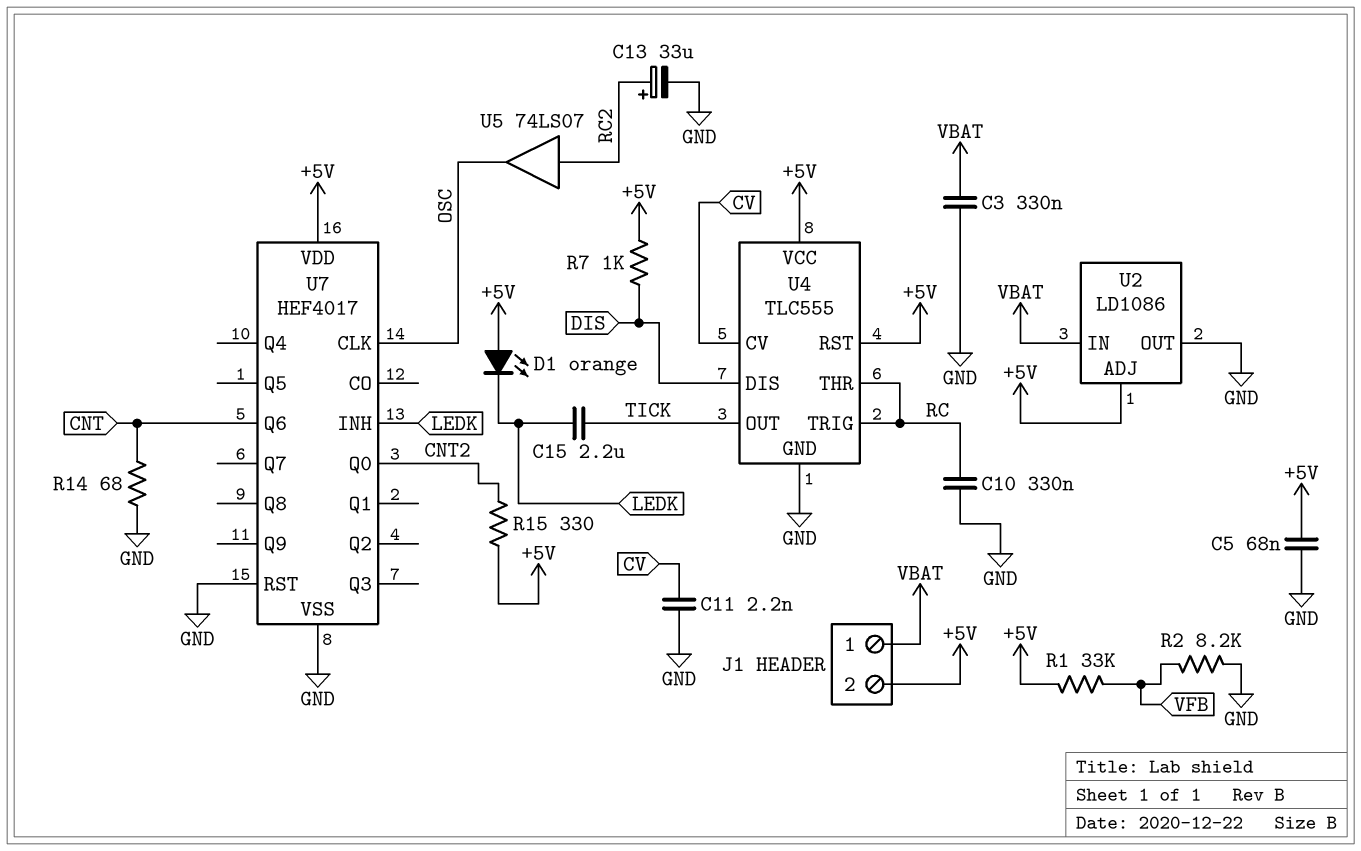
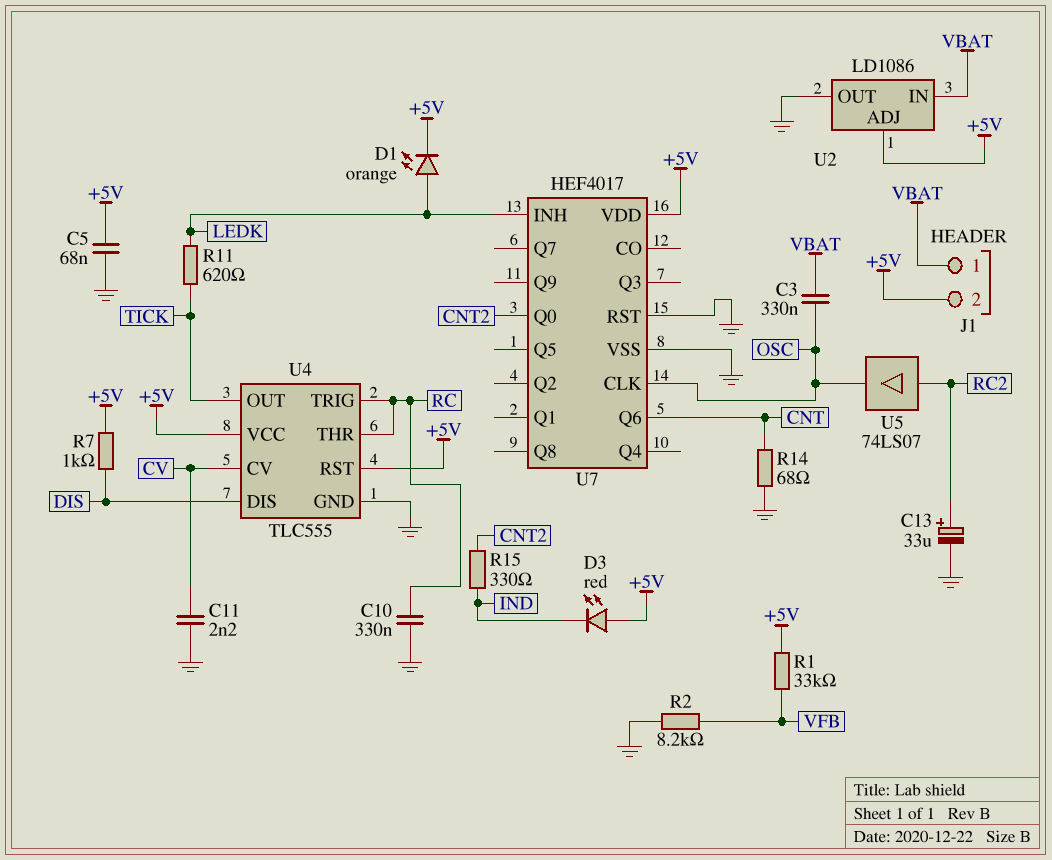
C3: 330nF (GND, VBAT) -> 330nF (OSC, VBAT)
C15: 2.2uF (LEDK, TICK) -> none
D1: LED orange (A +5V, K LEDK) -> LED orange (A LEDK, K +5V)
D3: none -> LED red (A +5V, K IND)
R11: none -> 620 (LEDK, TICK)
R15: 330 (+5V, CNT2) -> 330 (CNT2, IND)

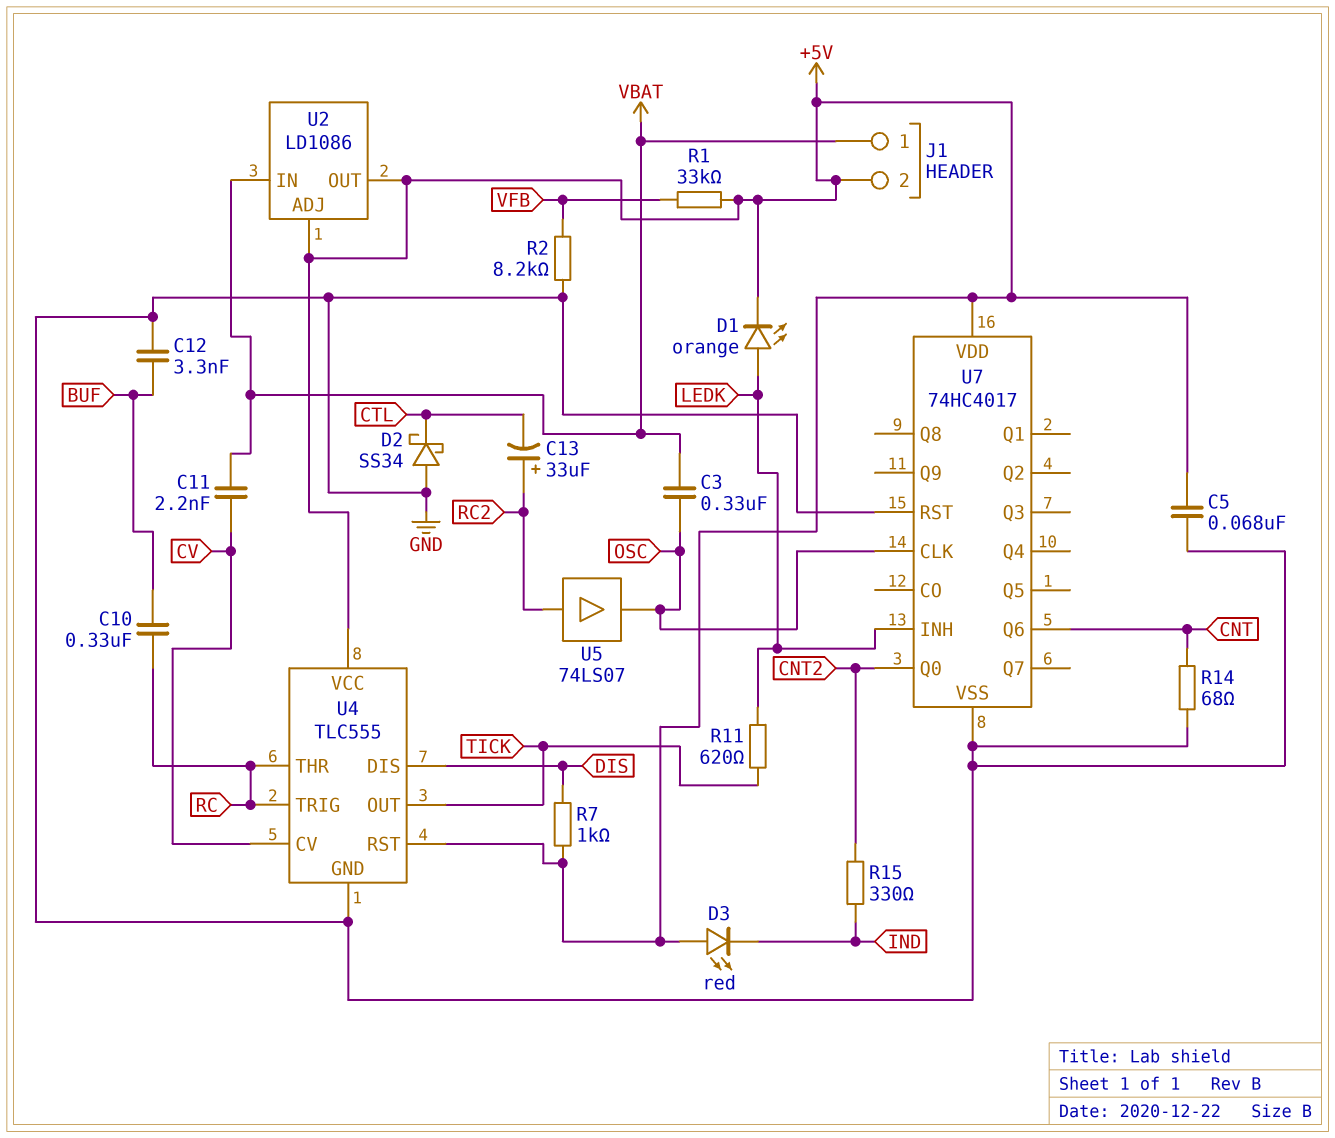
C10: 330nF (GND, RC) -> 330nF (BUF, RC)
C11: 2.2nF (CV, GND) -> 2.2nF (CV, VBAT)
C12: none -> 3.3nF (BUF, GND)
C13: 33uF (plus RC2, minus GND) -> 33uF (plus RC2, minus CTL)
D2: none -> schottky SS34 (A GND, K CTL)
U2 pin OUT: GND -> +5V
U7: HEF4017 -> 74HC4017

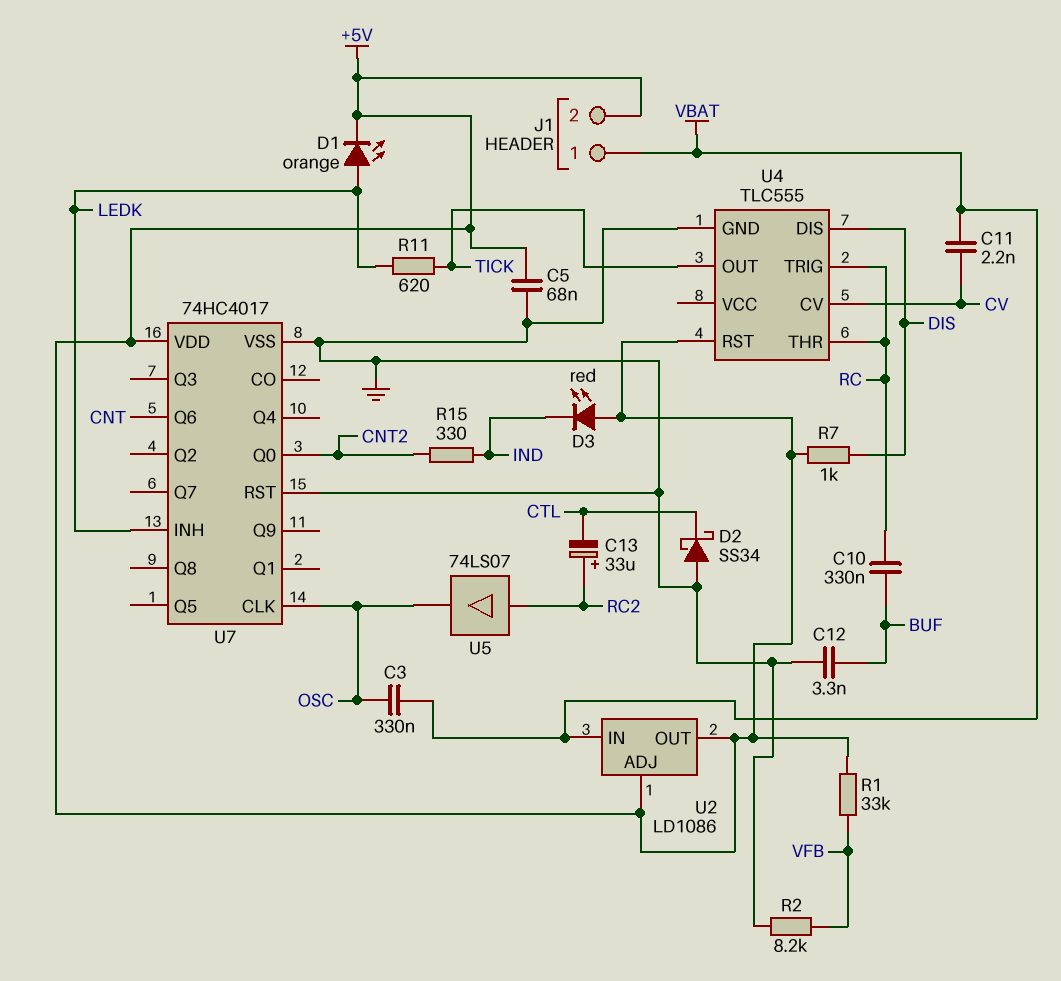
R14: 68 (CNT, GND) -> none
U4 pin VCC: +5V -> none

